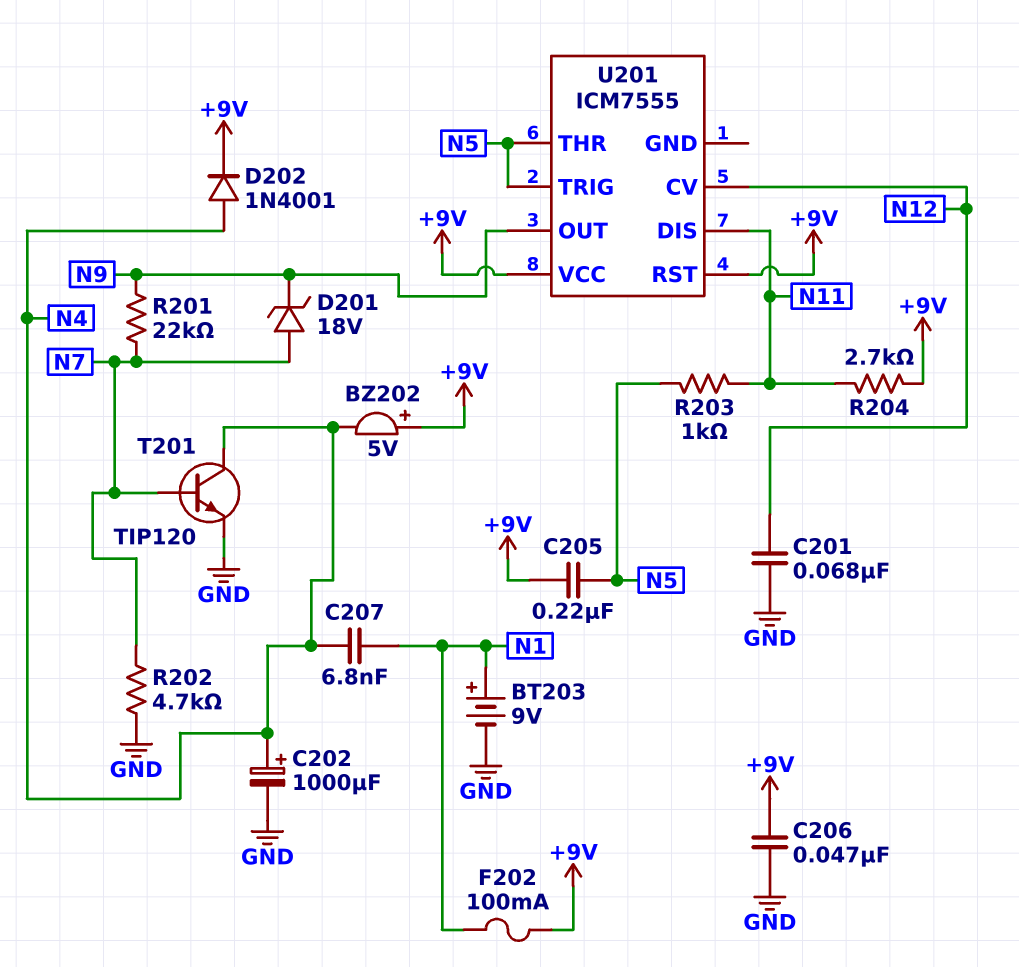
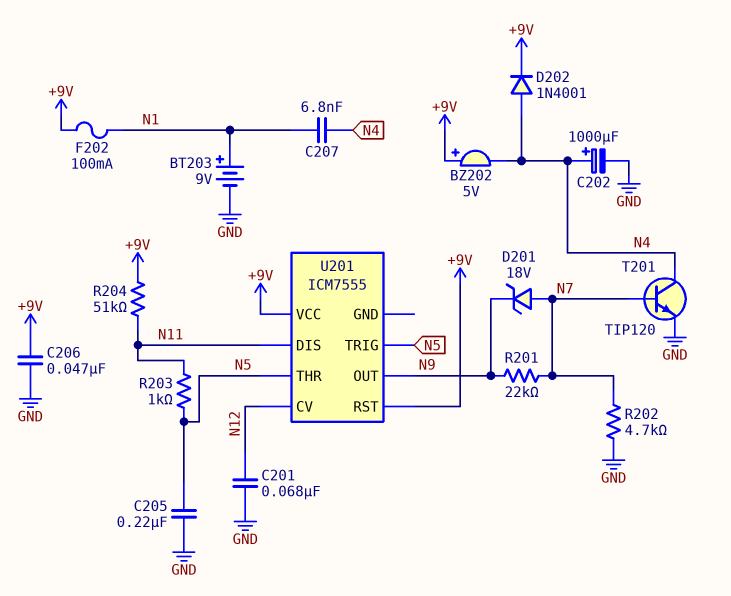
C205: 220nF (+9V, N5) -> 220nF (GND, N5)
R204: 2.7k (+9V, N11) -> 51k (+9V, N11)

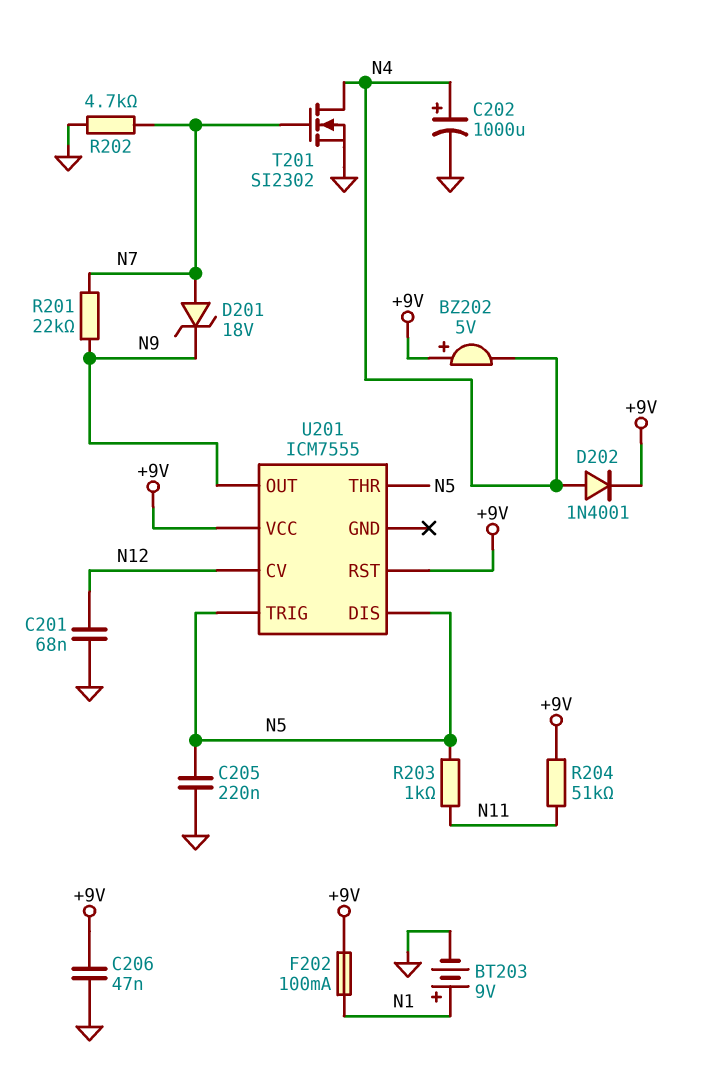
C207: 6.8nF (N1, N4) -> none
T201: NPN TIP120 (B N7, C N4, E GND) -> NMOS SI2302 (G N7, D N4, S GND)
U201 pin DIS: N11 -> N5

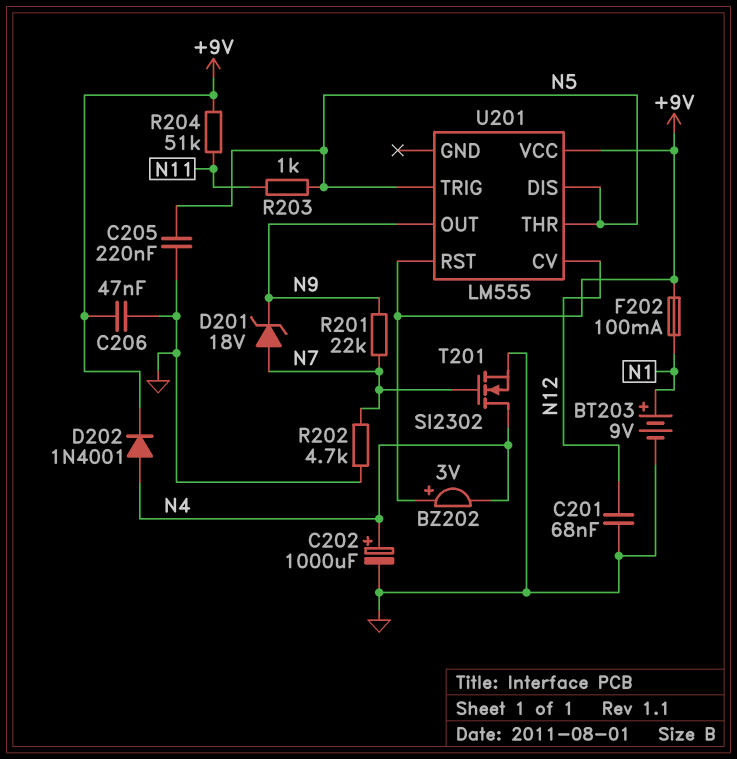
BZ202: buzzer 5V (plus +9V, minus N4) -> buzzer 3V (plus +9V, minus N4)
U201: ICM7555 -> LM555

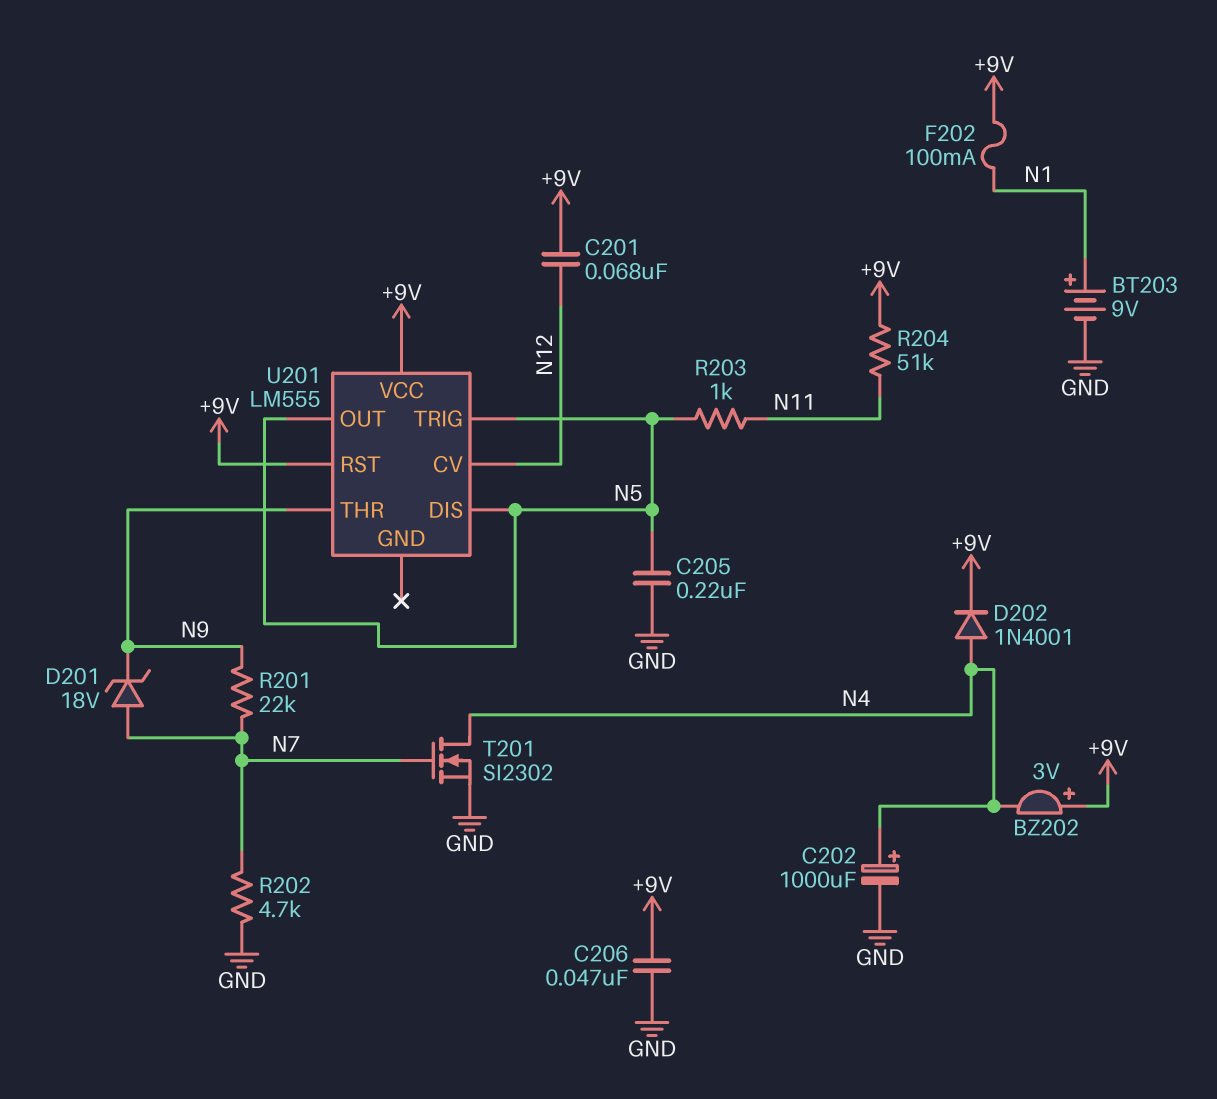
C201: 68nF (GND, N12) -> 68nF (+9V, N12)
U201 pin OUT: N9 -> N5
U201 pin THR: N5 -> N9

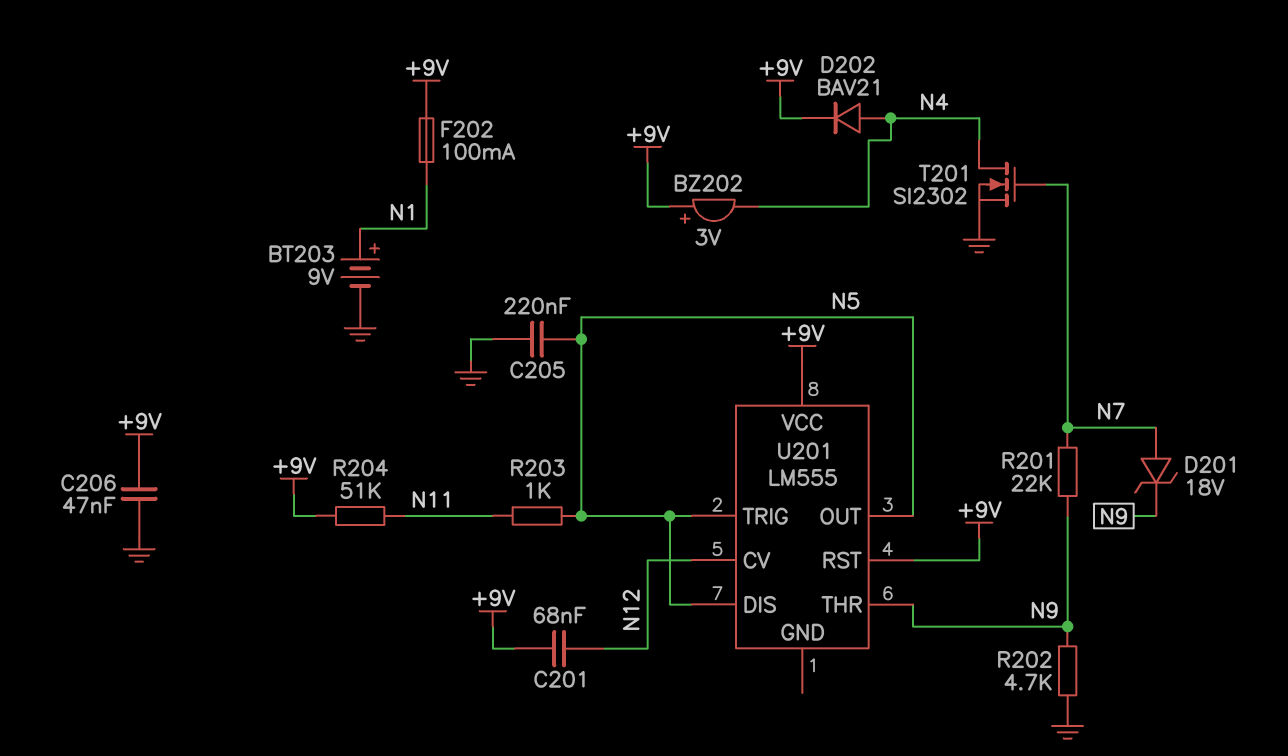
C202: 1000uF (plus N4, minus GND) -> none
D202: diode 1N4001 (A N4, K +9V) -> diode BAV21 (A N4, K +9V)
R202: 4.7k (GND, N7) -> 4.7k (GND, N9)

